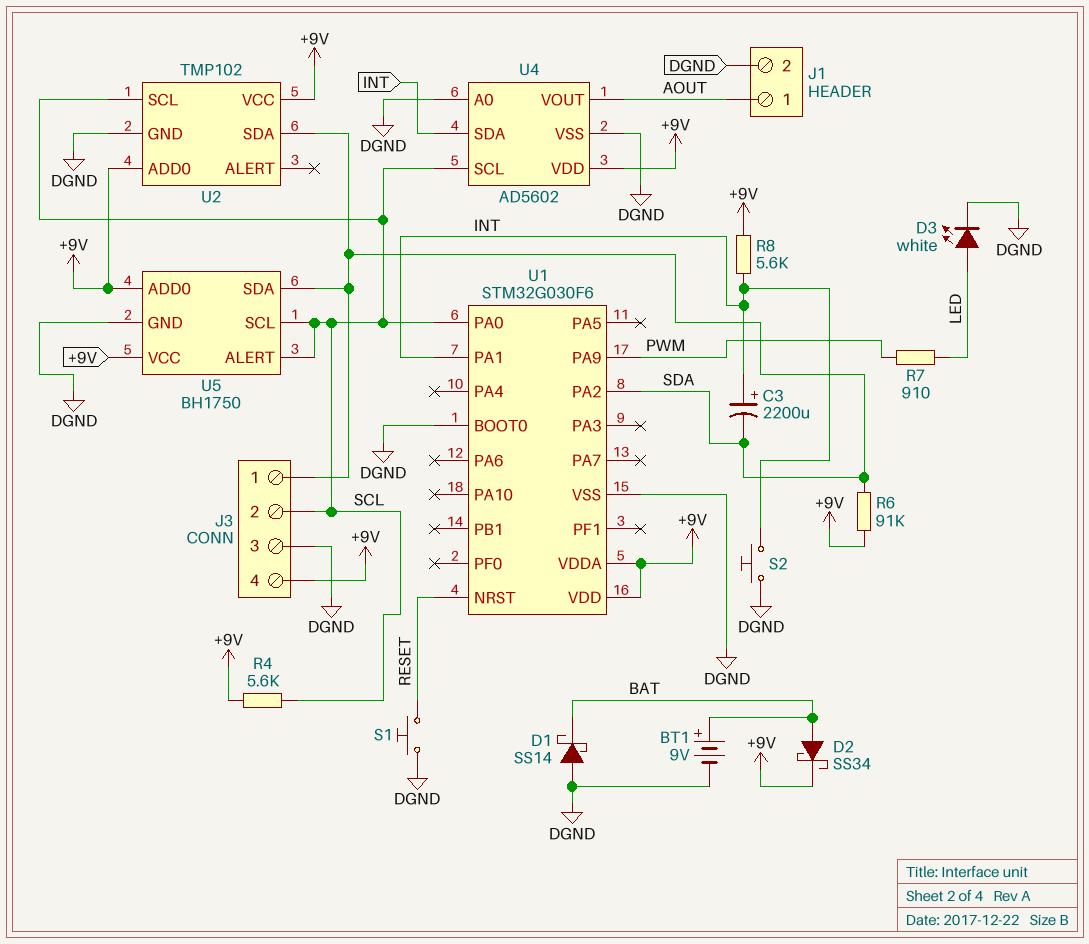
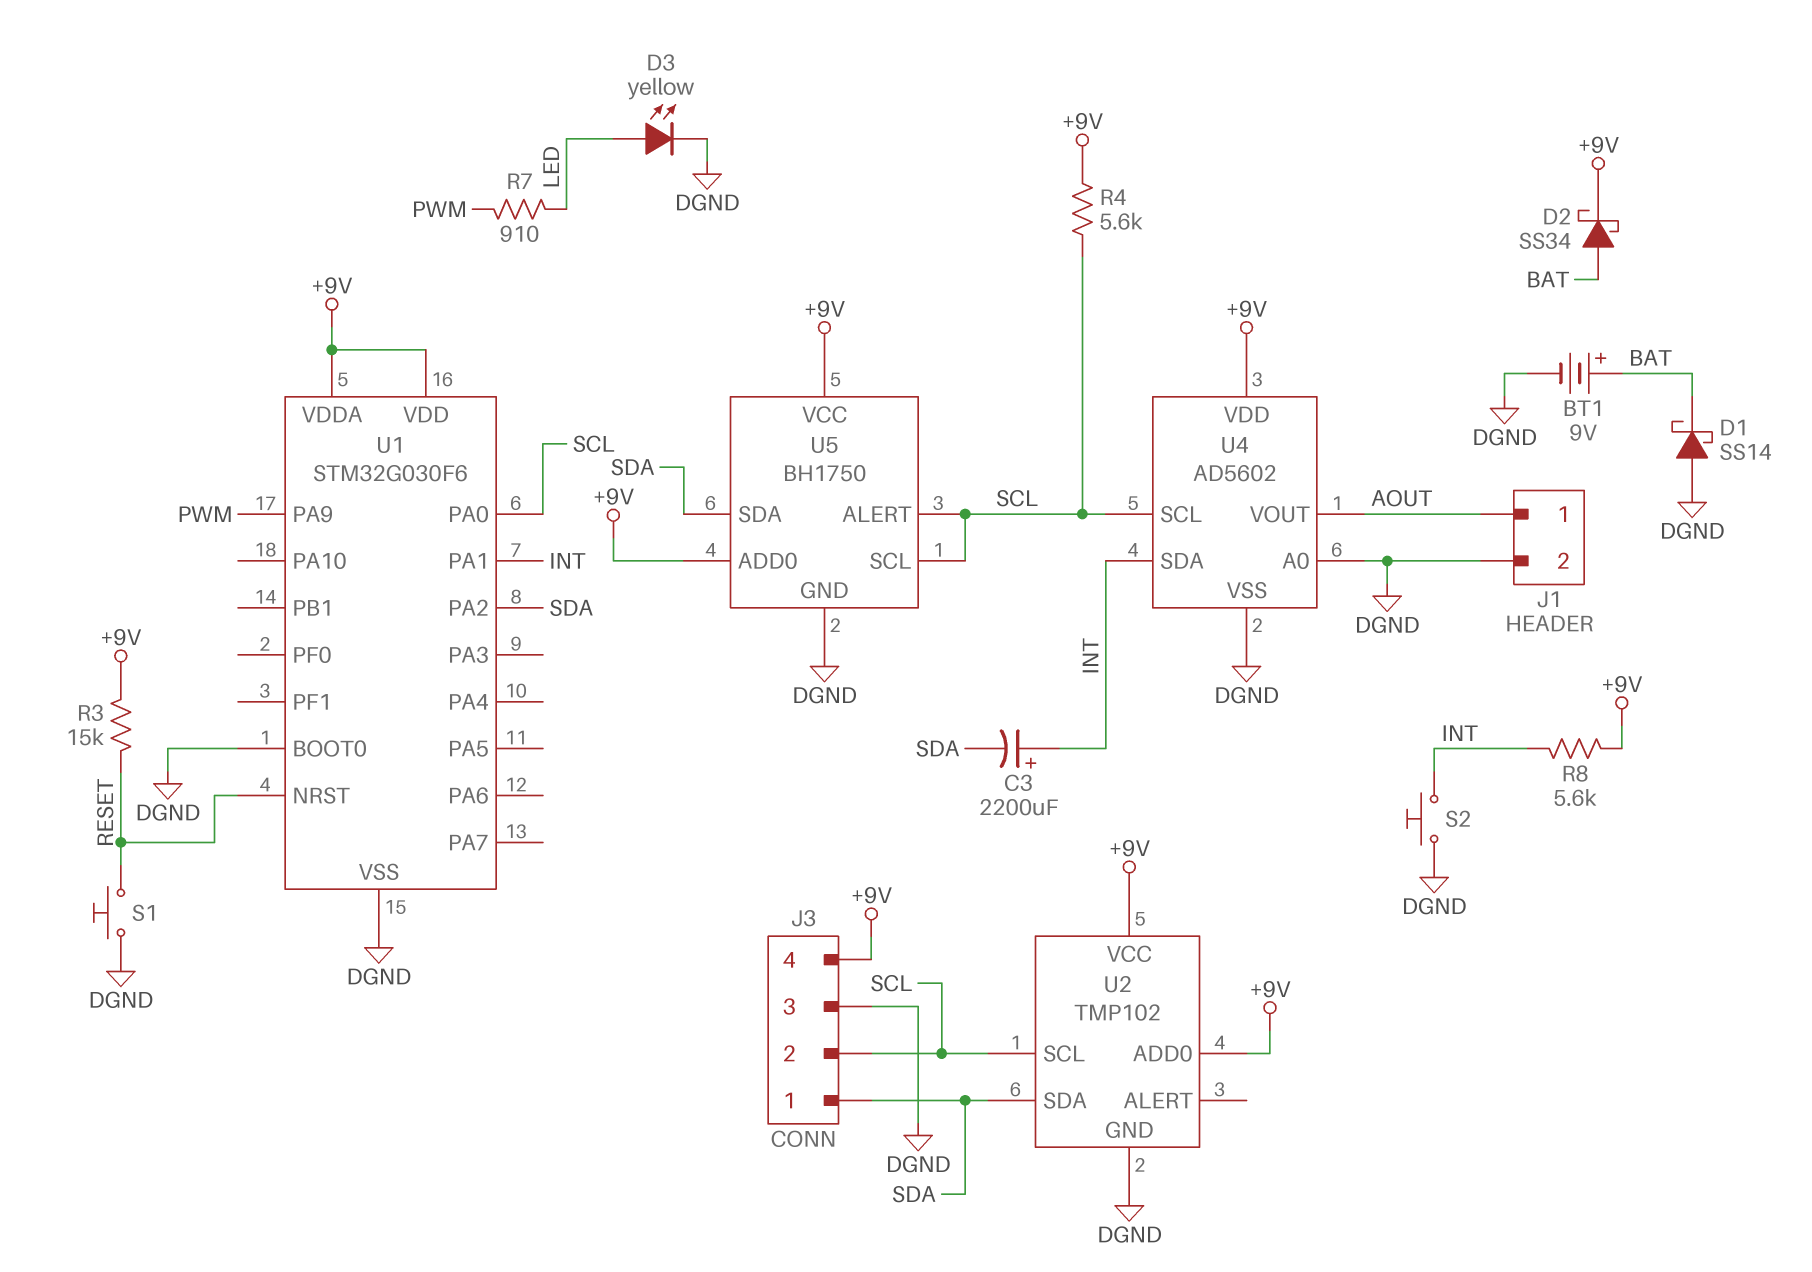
D3: LED white (A LED, K DGND) -> LED yellow (A LED, K DGND)
R3: none -> 15k (+9V, RESET)
R6: 91k (+9V, SDA) -> none

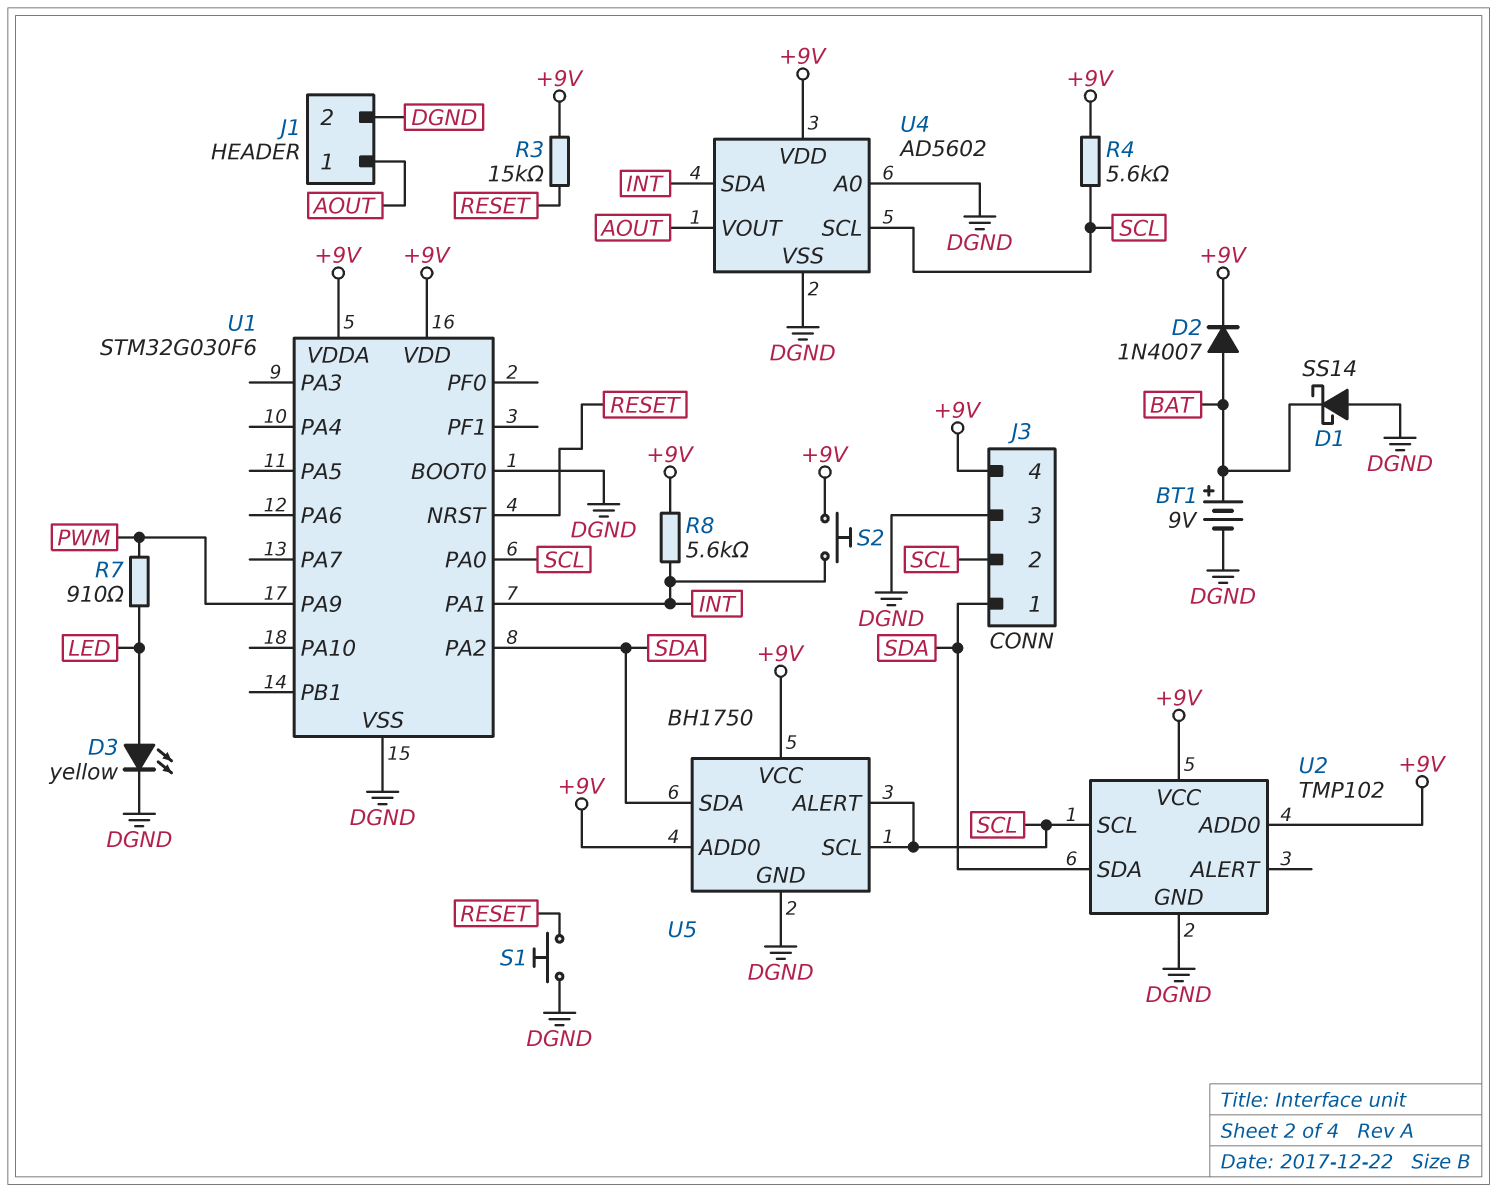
C3: 2200uF (plus INT, minus SDA) -> none
D2: schottky SS34 (A BAT, K +9V) -> diode 1N4007 (A BAT, K +9V)
S2: button (DGND, INT) -> button (+9V, INT)

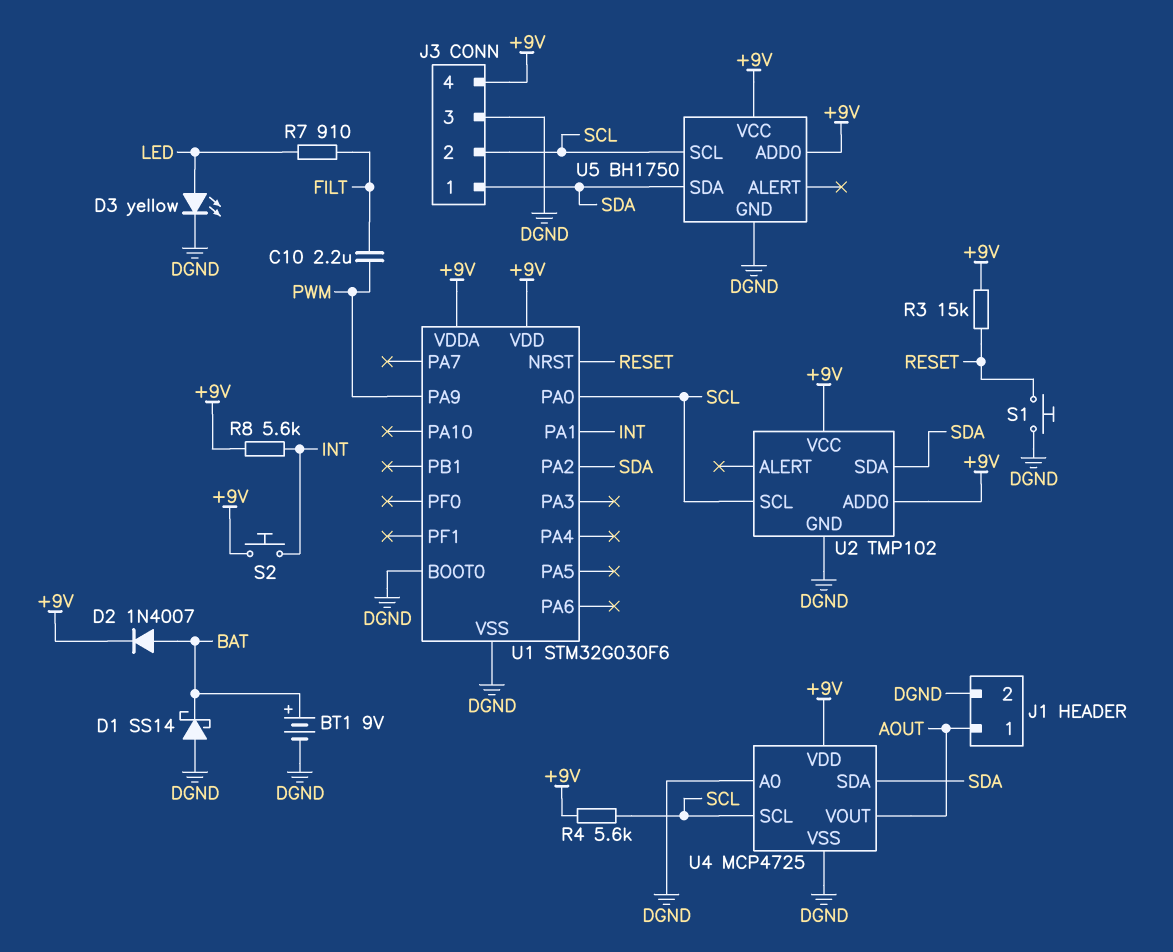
C10: none -> 2.2uF (FILT, PWM)
R7: 910 (LED, PWM) -> 910 (FILT, LED)
U4: AD5602 -> MCP4725
U4 pin SDA: INT -> SDA
U5 pin ALERT: SCL -> none

